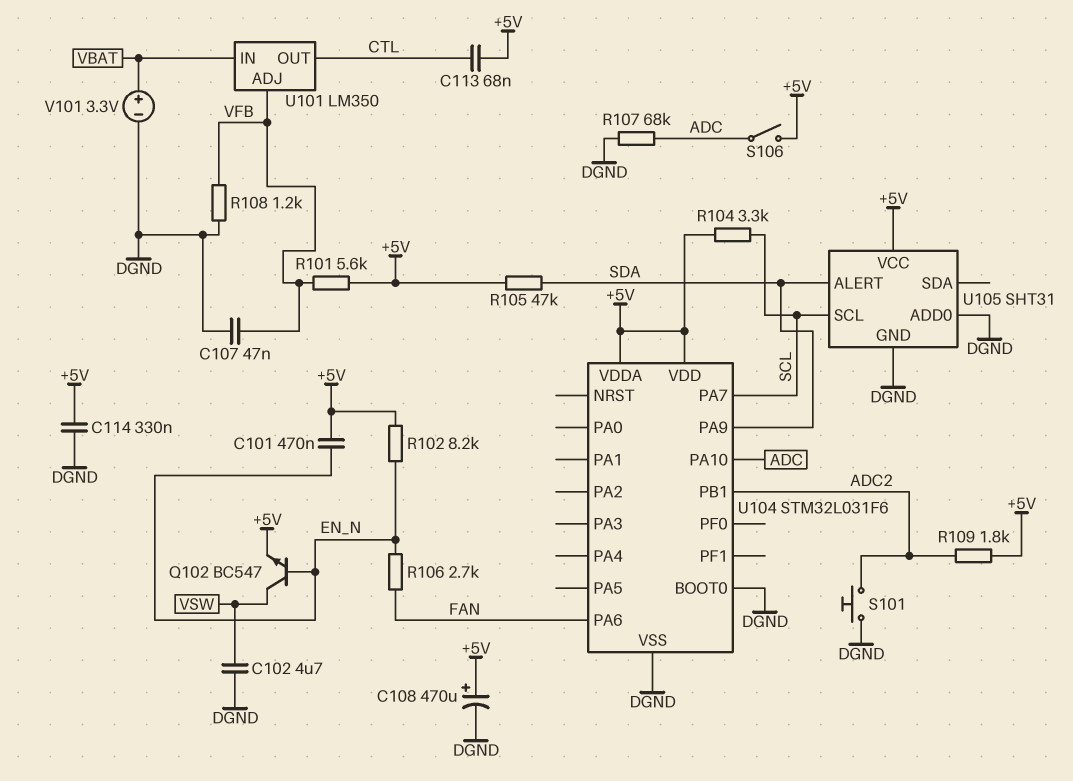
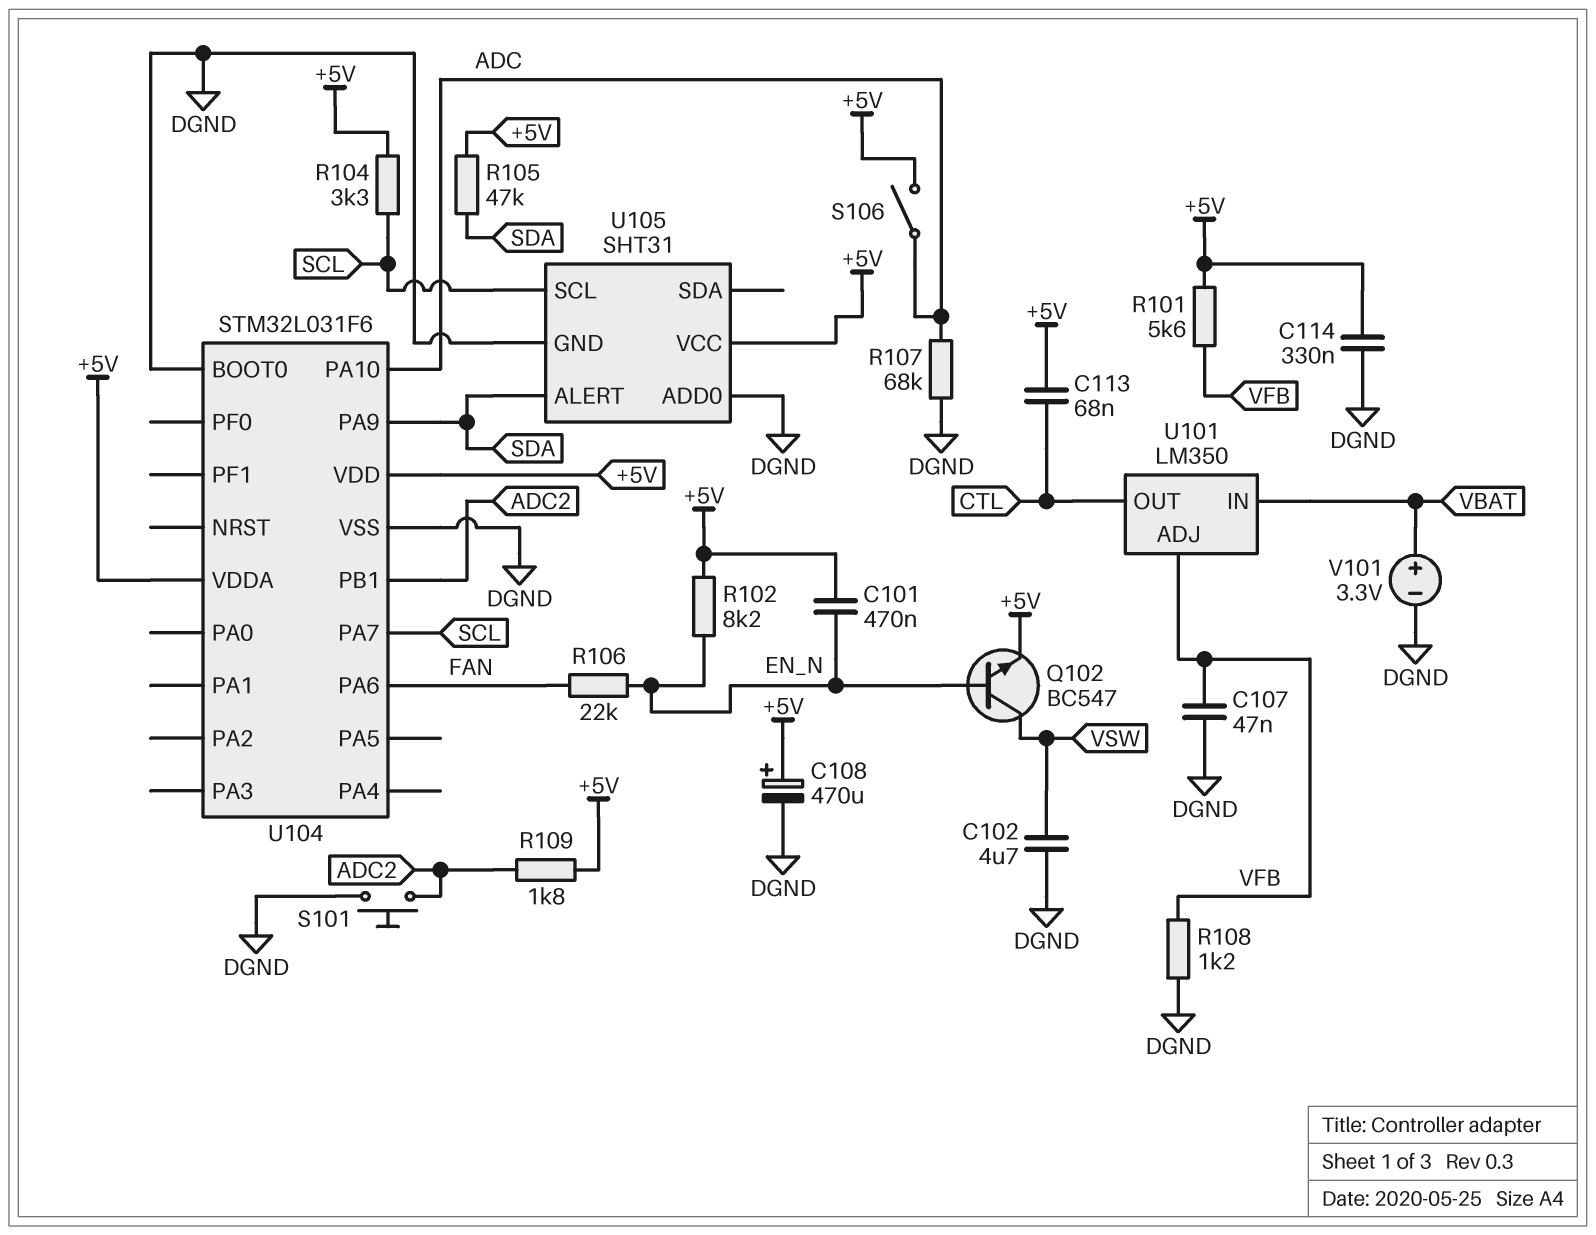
R106: 2.7k (EN_N, FAN) -> 22k (EN_N, FAN)

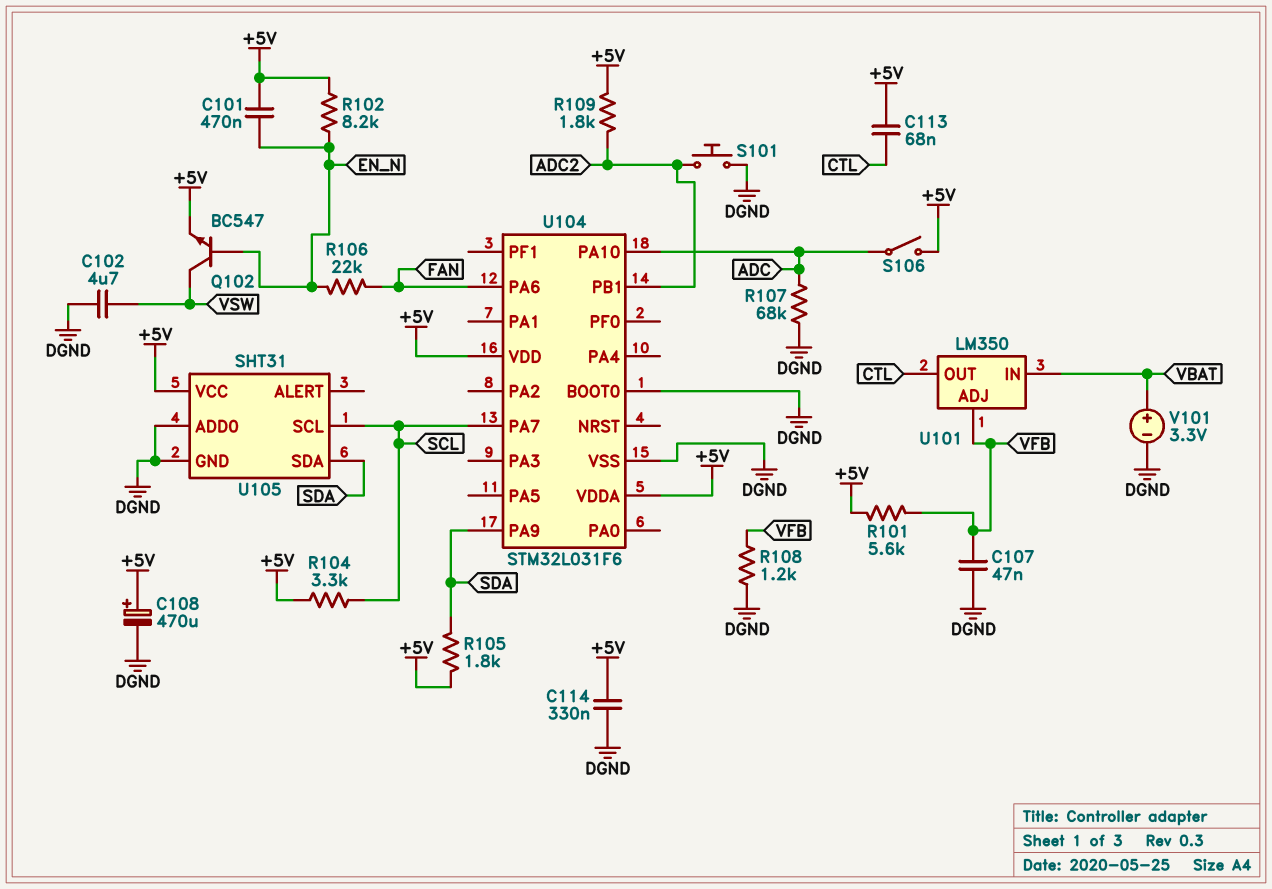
R105: 47k (+5V, SDA) -> 1.8k (+5V, SDA)
U105 pin ALERT: SDA -> none
U105 pin SDA: none -> SDA

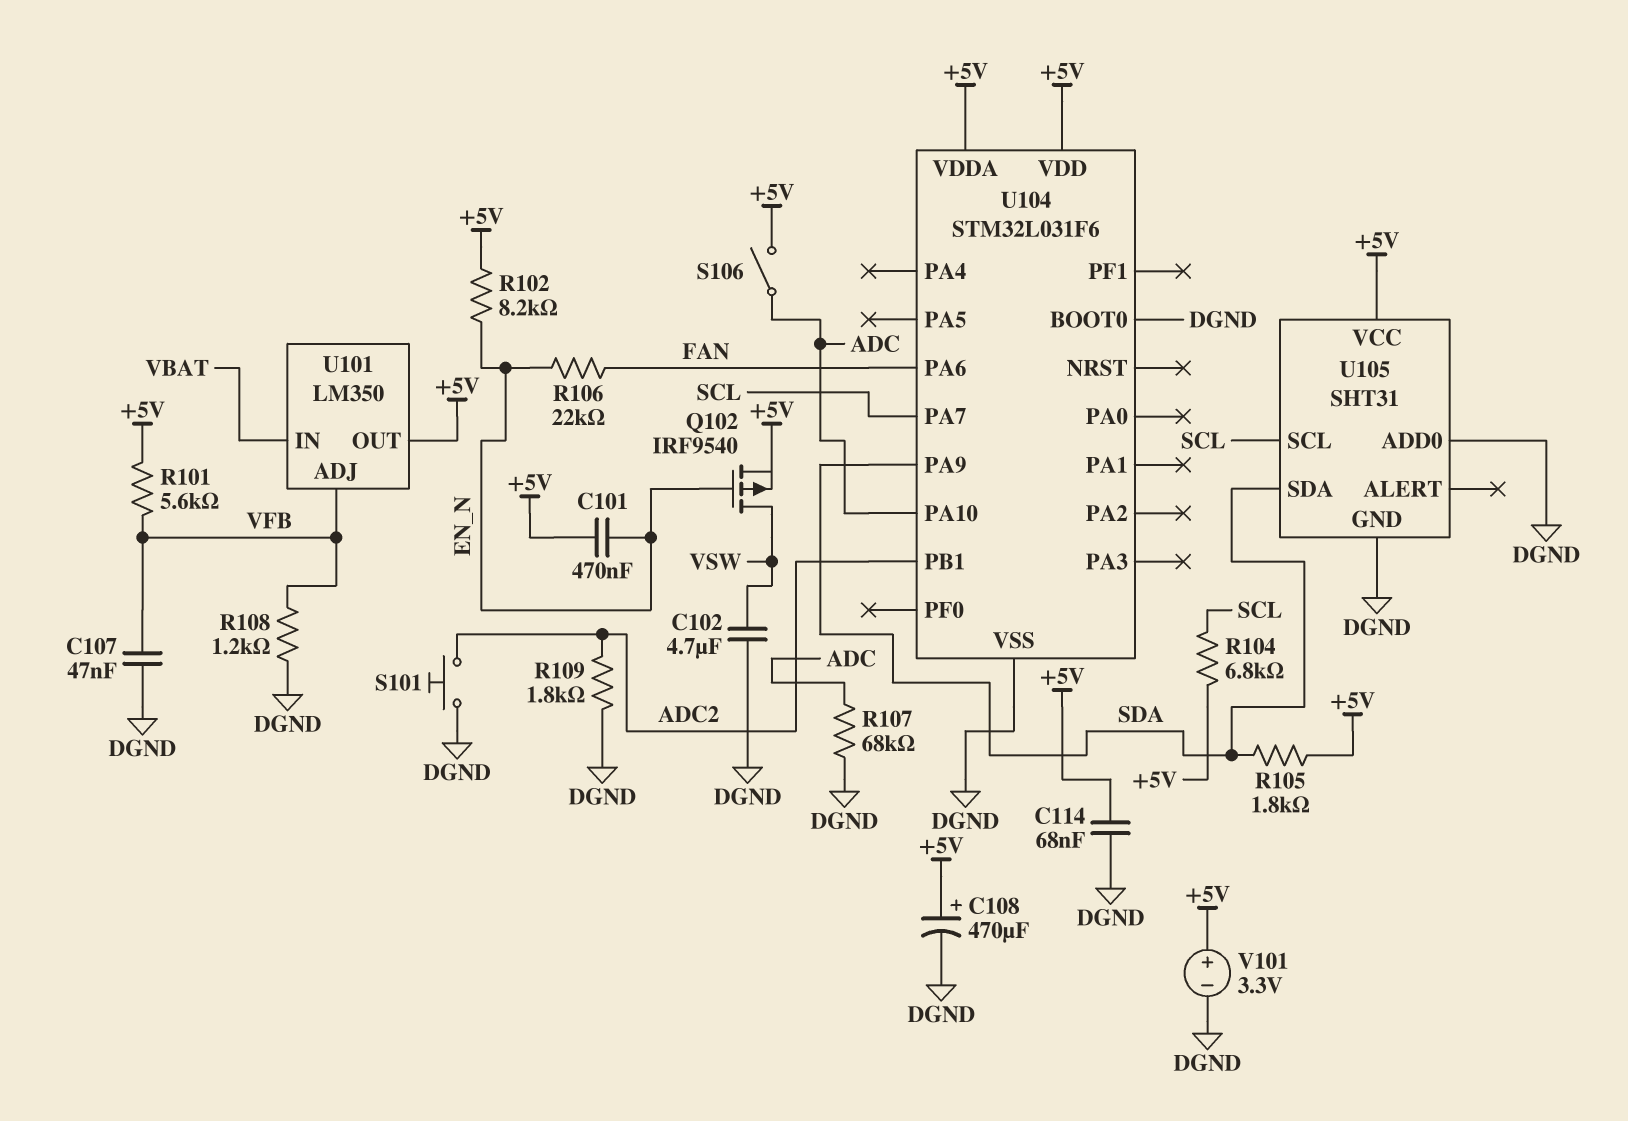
C113: 68nF (+5V, CTL) -> none
C114: 330nF (+5V, DGND) -> 68nF (+5V, DGND)
Q102: NPN BC547 (B EN_N, C VSW, E +5V) -> PMOS IRF9540 (G EN_N, D VSW, S +5V)
R104: 3.3k (+5V, SCL) -> 6.8k (+5V, SCL)
R109: 1.8k (+5V, ADC2) -> 1.8k (ADC2, DGND)
U101 pin OUT: CTL -> +5V
V101: 3.3V (plus VBAT, minus DGND) -> 3.3V (plus +5V, minus DGND)

